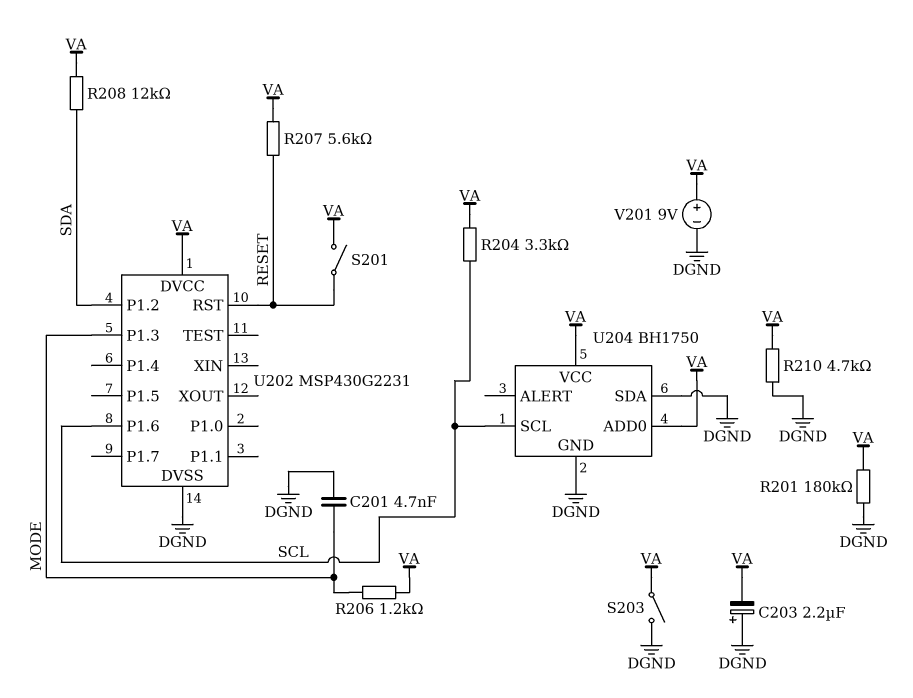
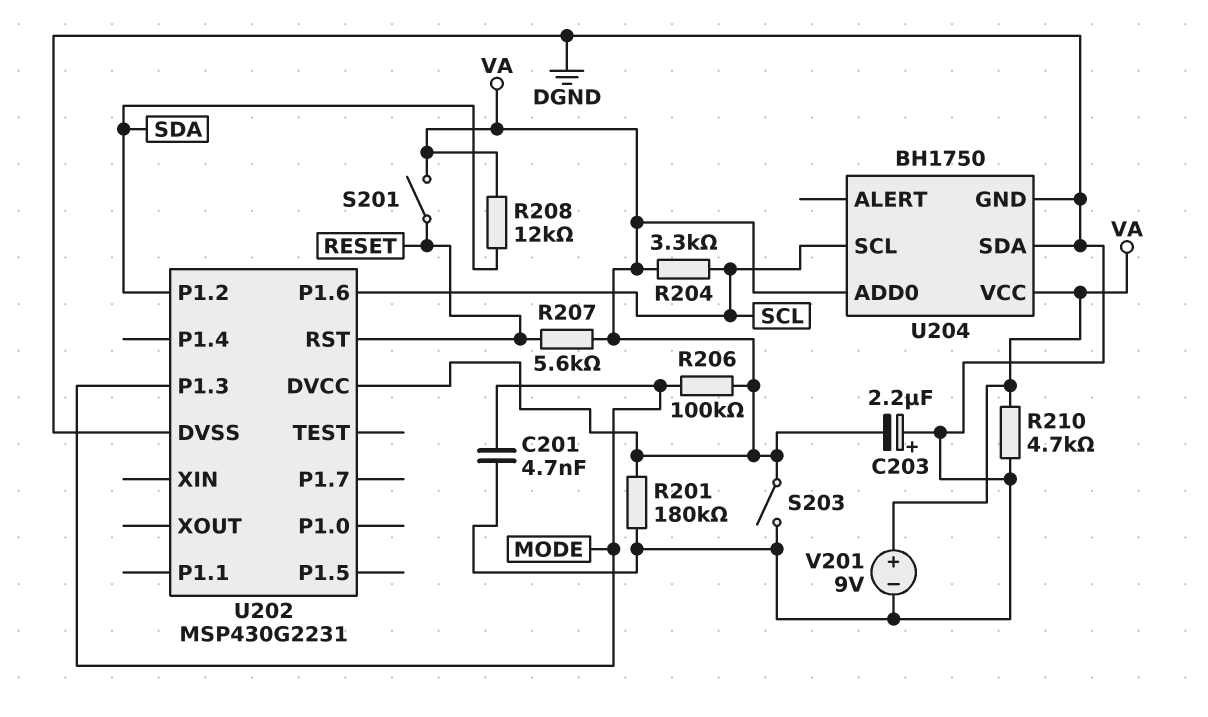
R206: 1.2k (MODE, VA) -> 100k (MODE, VA)

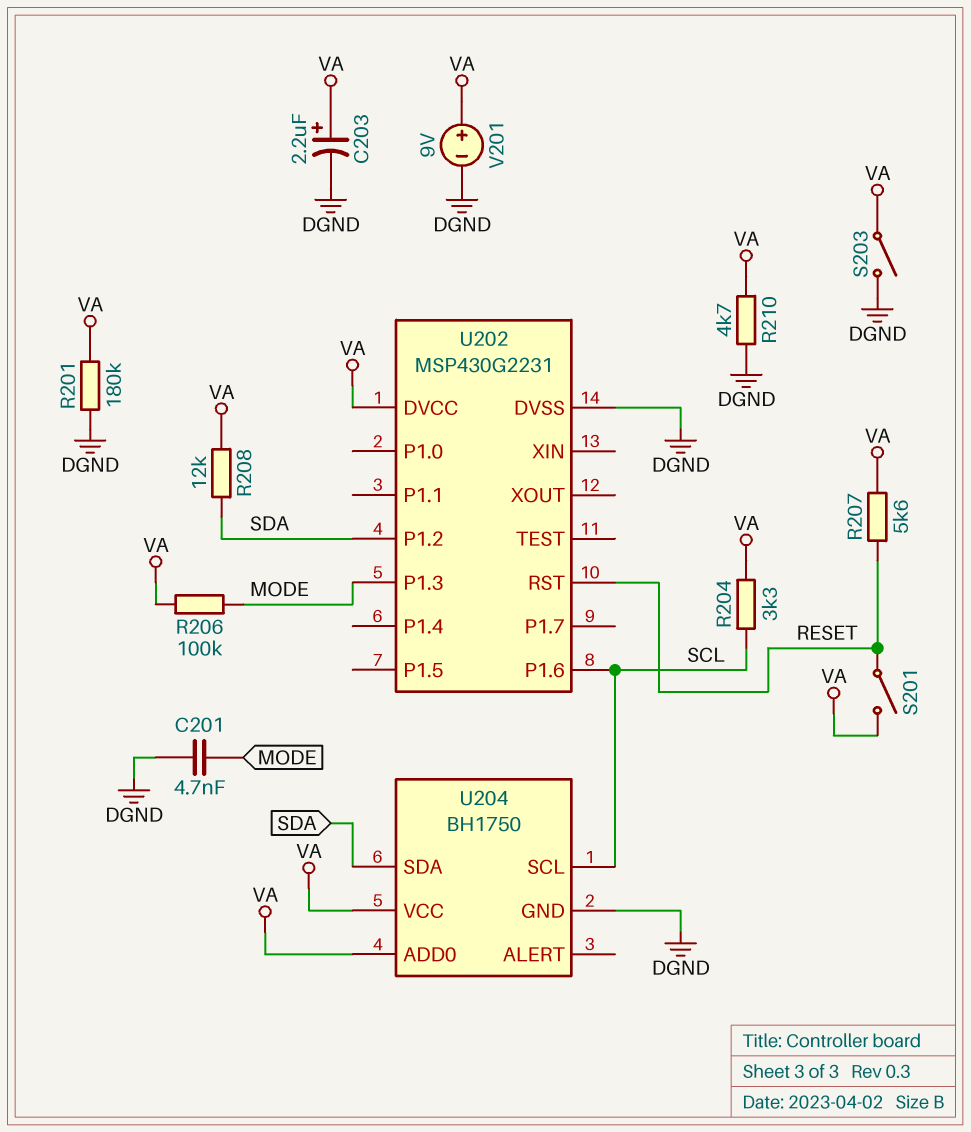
C203: 2.2uF (plus DGND, minus VA) -> 2.2uF (plus VA, minus DGND)
U204 pin SDA: DGND -> SDA

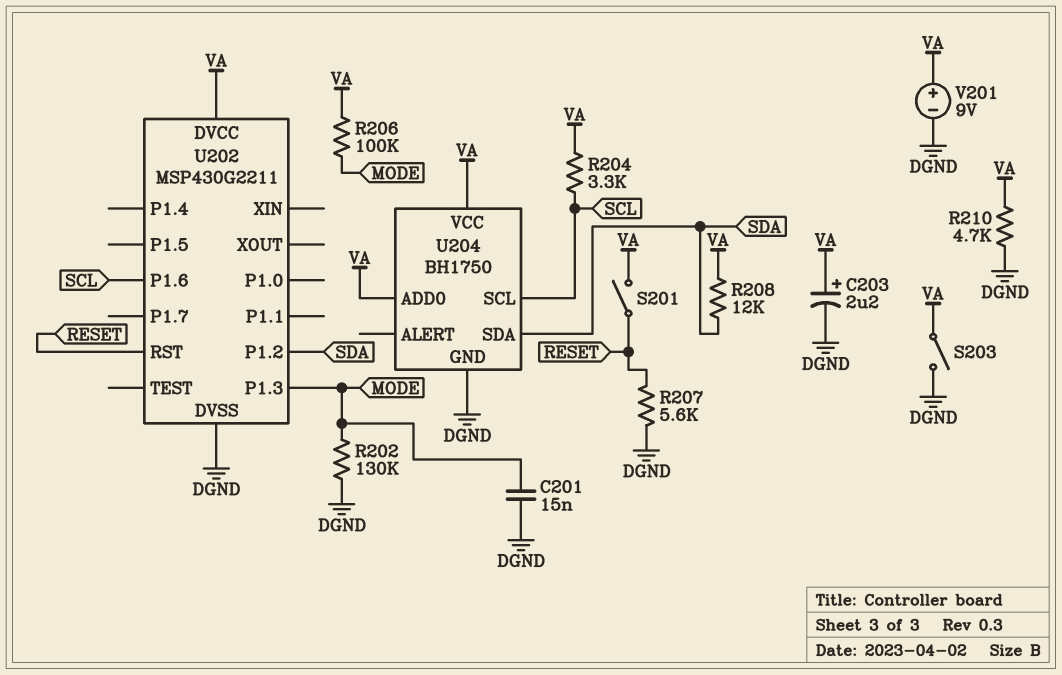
C201: 4.7nF (DGND, MODE) -> 15nF (DGND, MODE)
R201: 180k (DGND, VA) -> none
R202: none -> 130k (DGND, MODE)
R207: 5.6k (RESET, VA) -> 5.6k (DGND, RESET)
U202: MSP430G2231 -> MSP430G2211

